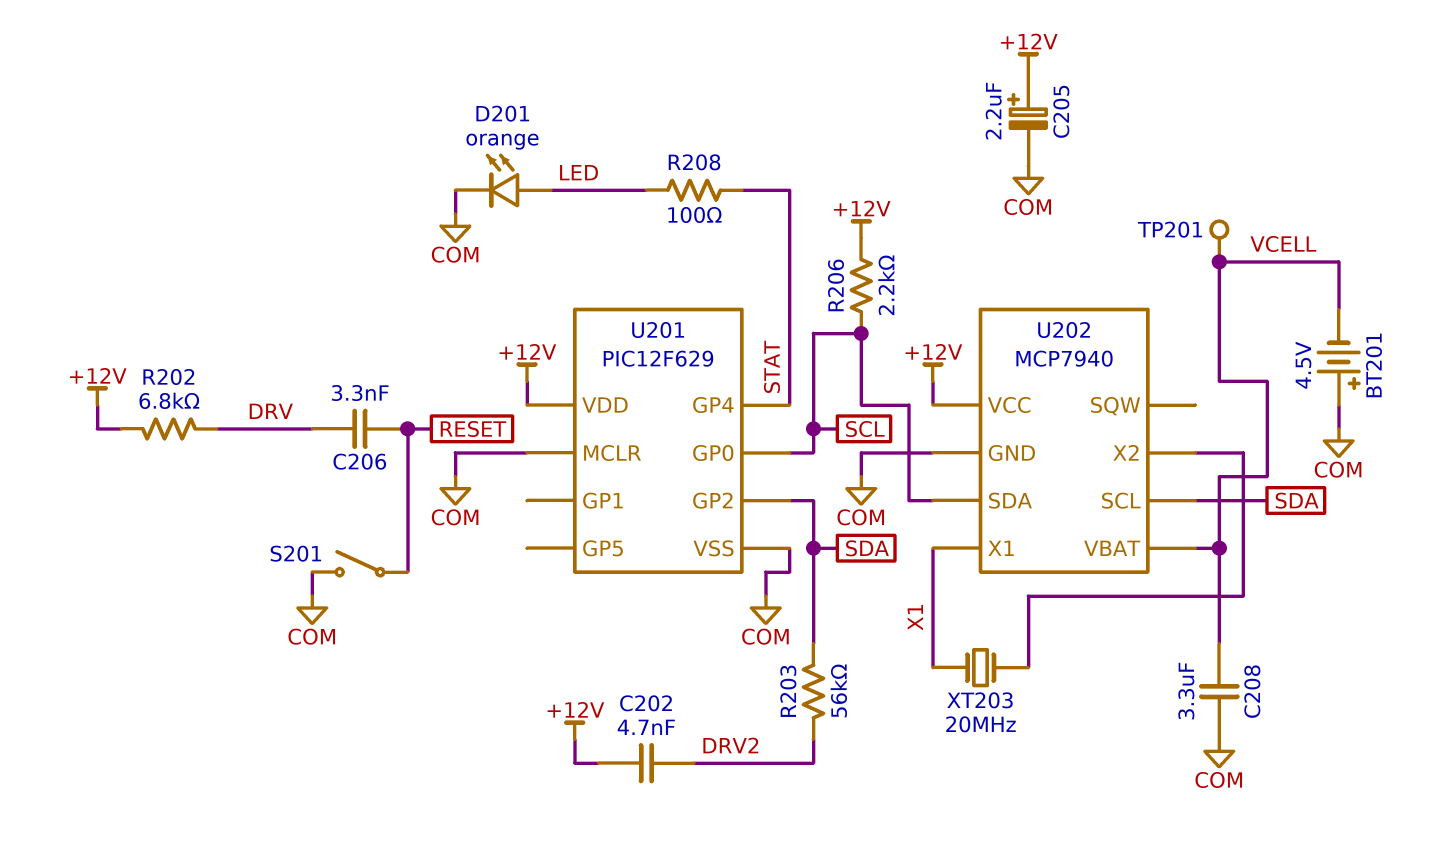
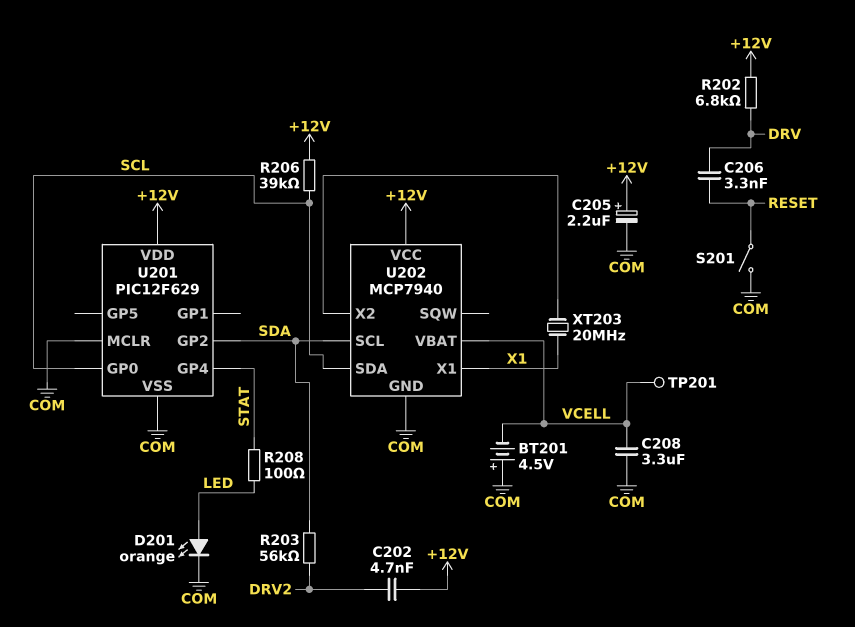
R206: 2.2k (+12V, SCL) -> 39k (+12V, SCL)

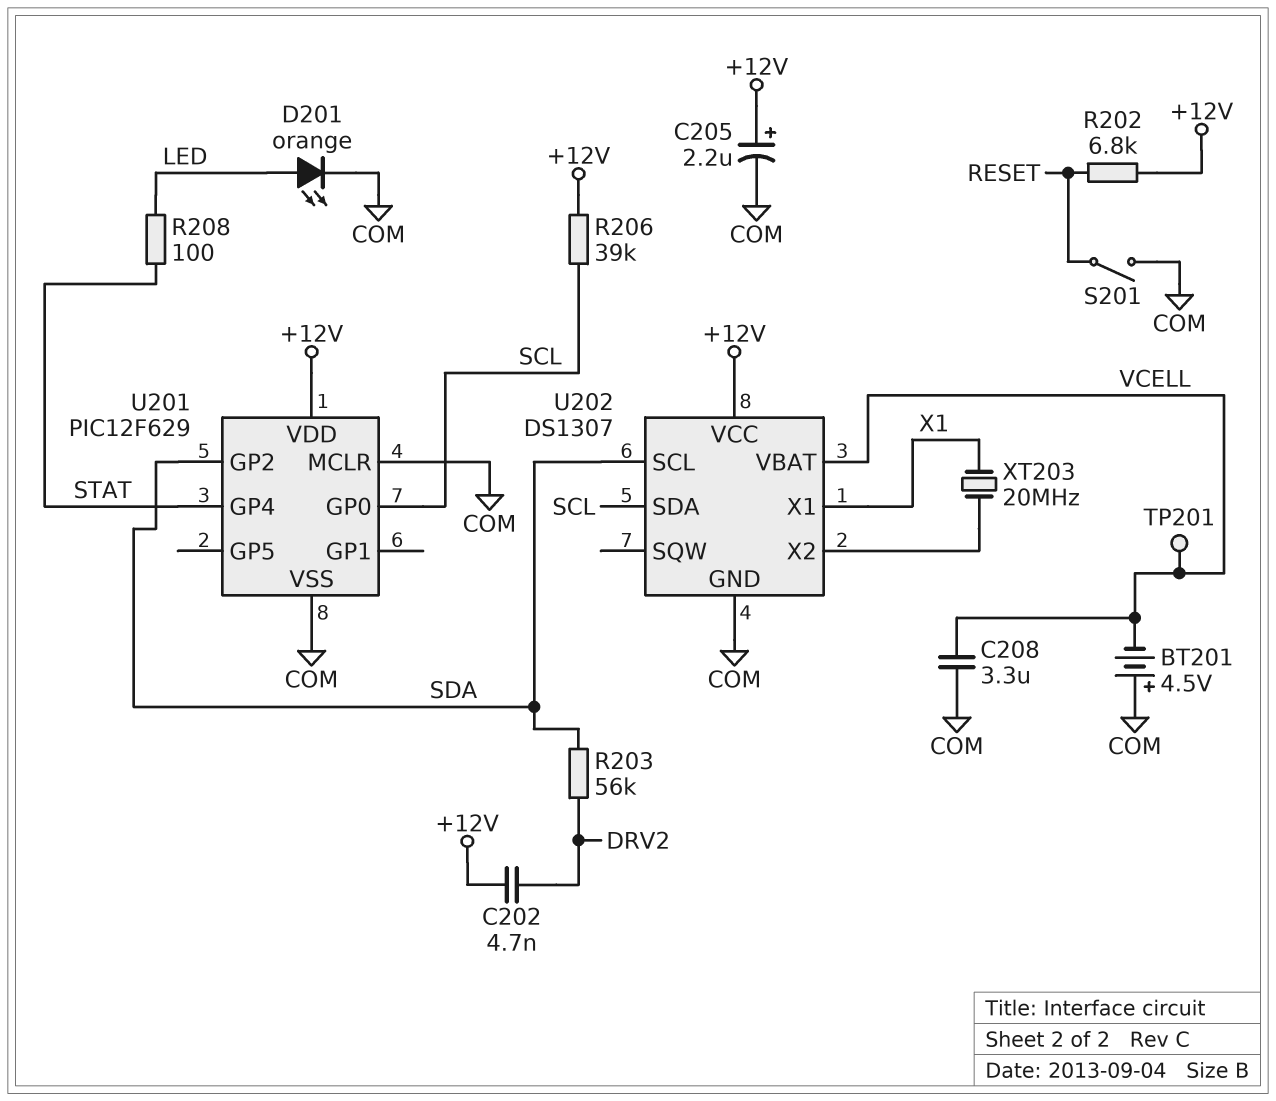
C206: 3.3nF (DRV, RESET) -> none
R202: 6.8k (+12V, DRV) -> 6.8k (+12V, RESET)
U202: MCP7940 -> DS1307

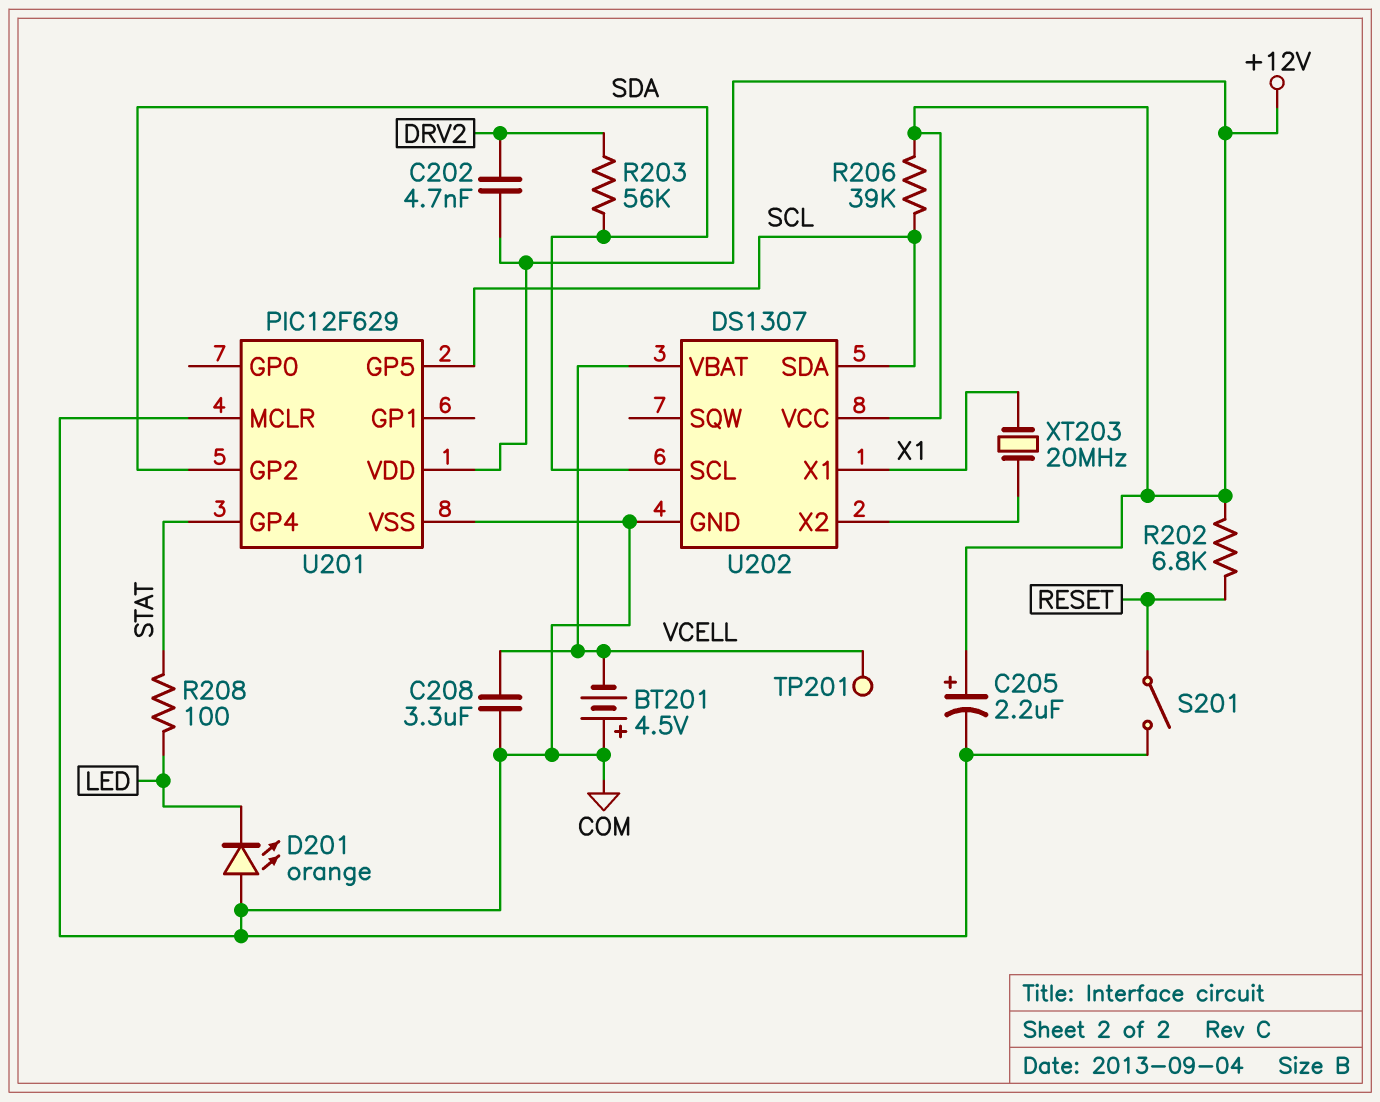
D201: LED orange (A LED, K COM) -> LED orange (A COM, K LED)
U201 pin GP0: SCL -> none
U201 pin GP5: none -> SCL

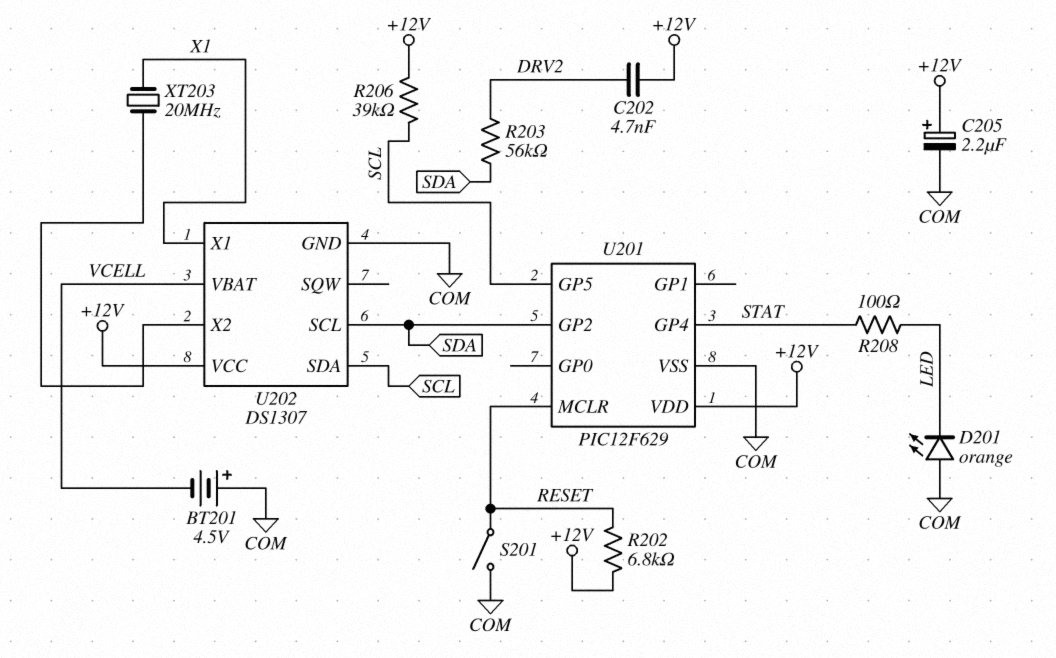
C208: 3.3uF (COM, VCELL) -> none
TP201: test point (VCELL) -> none
U201 pin MCLR: COM -> RESET

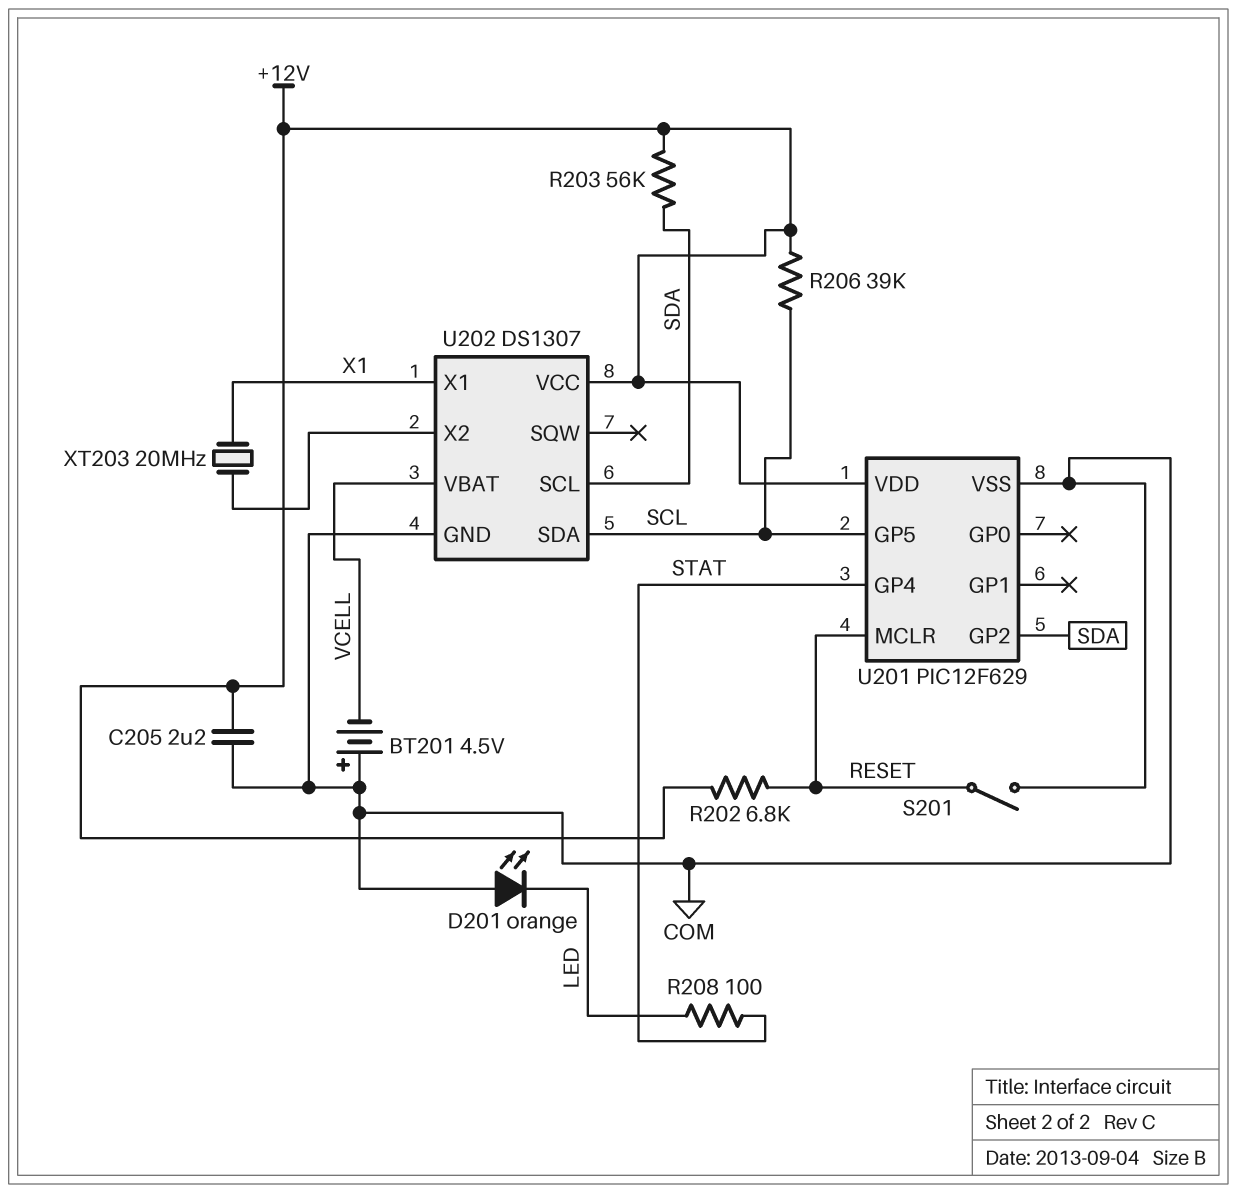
C202: 4.7nF (+12V, DRV2) -> none
C205: 2.2uF (plus +12V, minus COM) -> 2.2uF (+12V, COM)
R203: 56k (DRV2, SDA) -> 56k (+12V, SDA)

